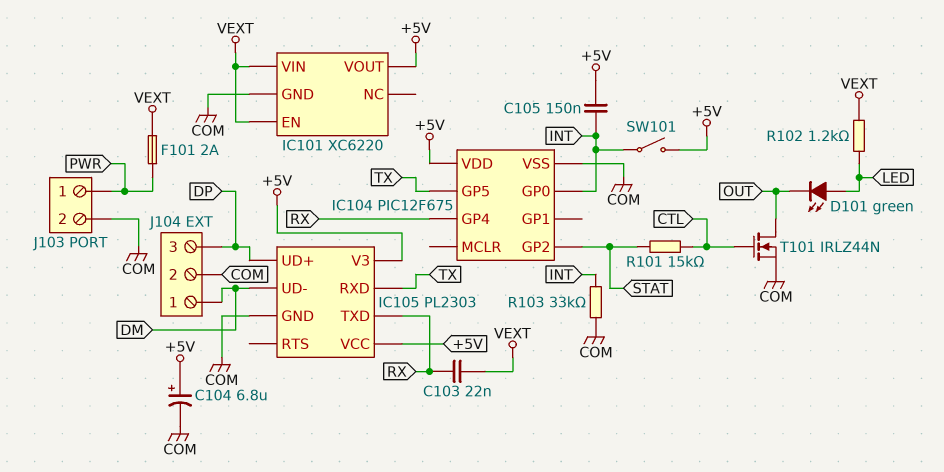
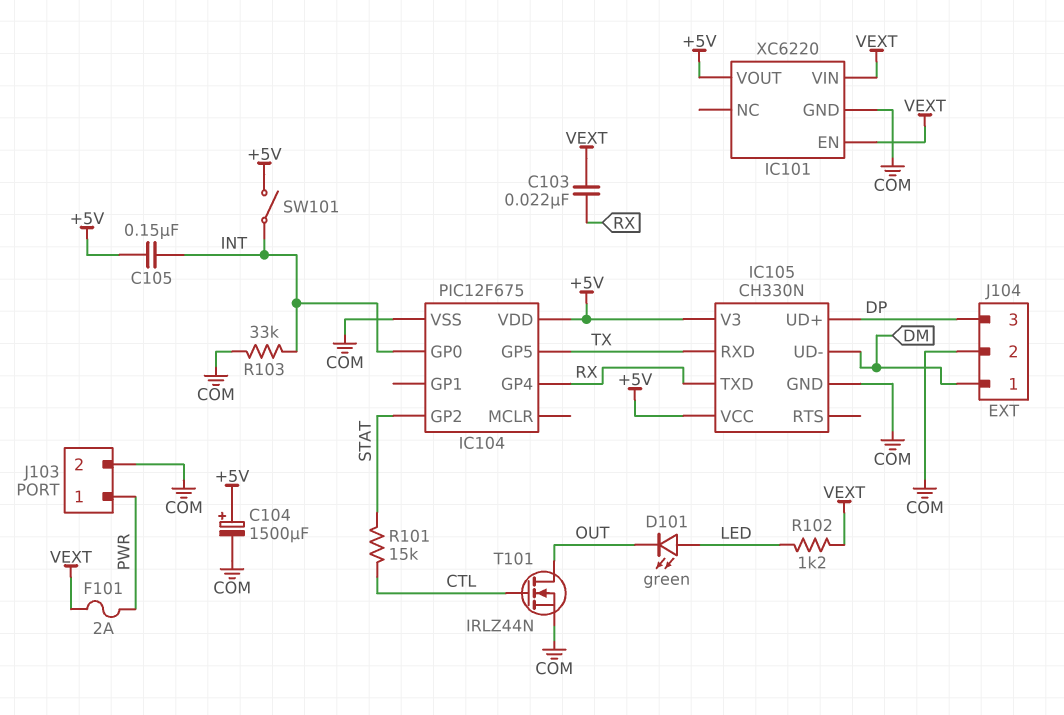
C104: 6.8uF (plus +5V, minus COM) -> 1500uF (plus +5V, minus COM)
IC105: PL2303 -> CH330N

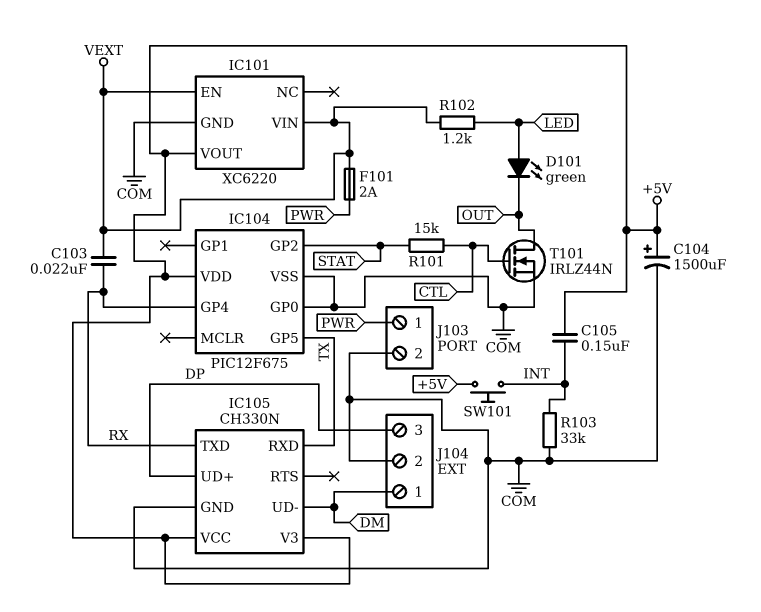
IC104 pin GP0: INT -> COM
SW101: switch (+5V, INT) -> button (+5V, INT)

